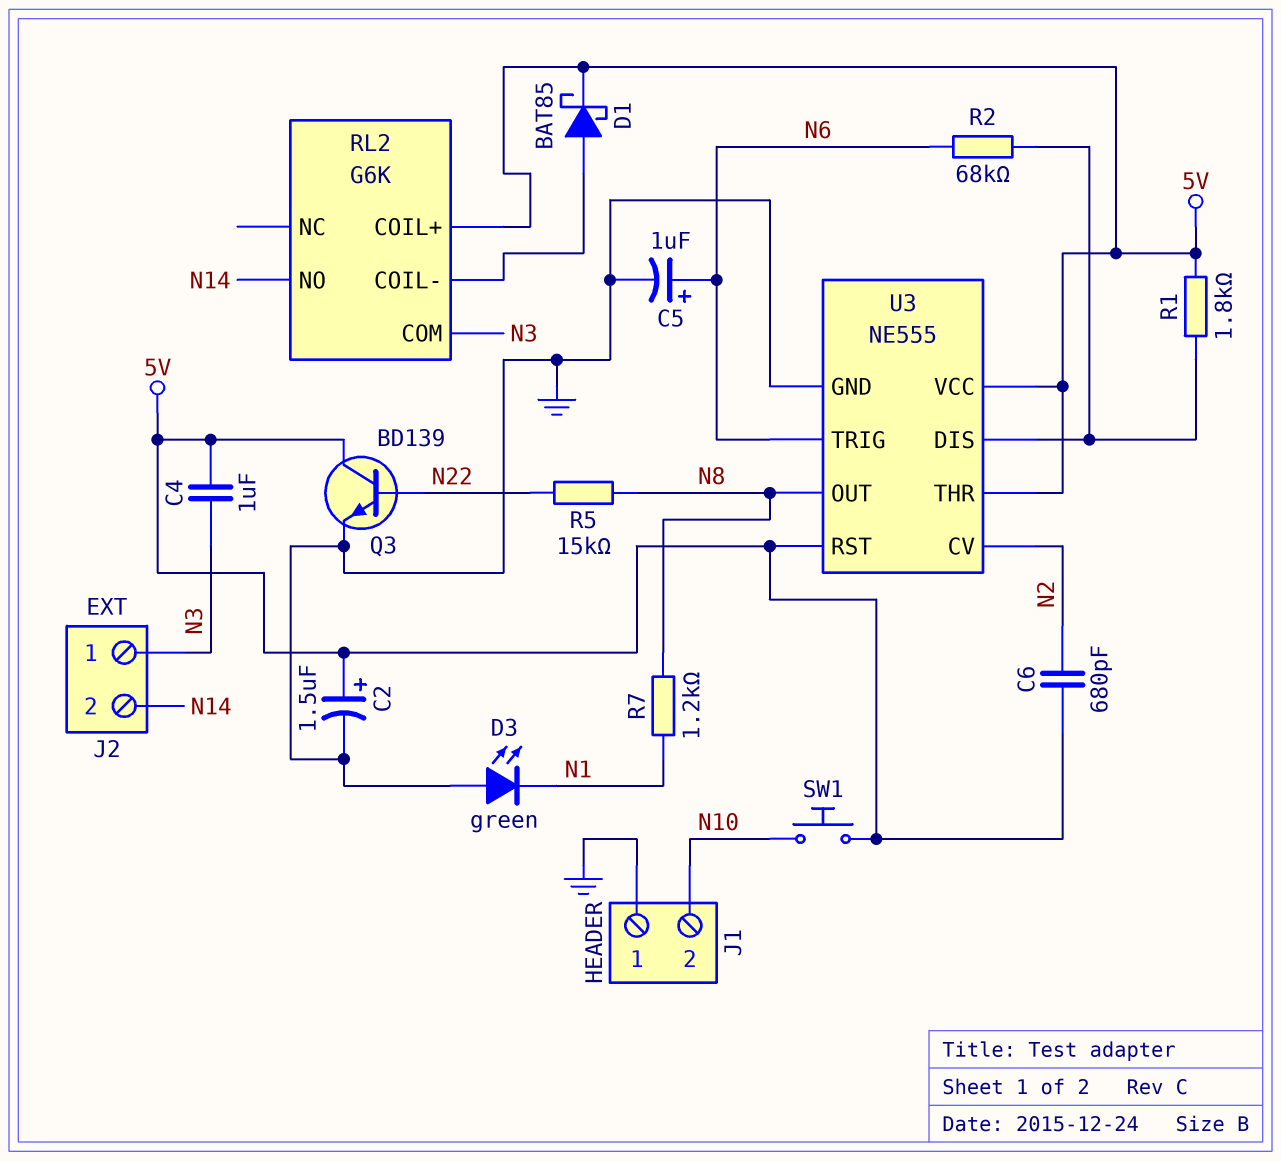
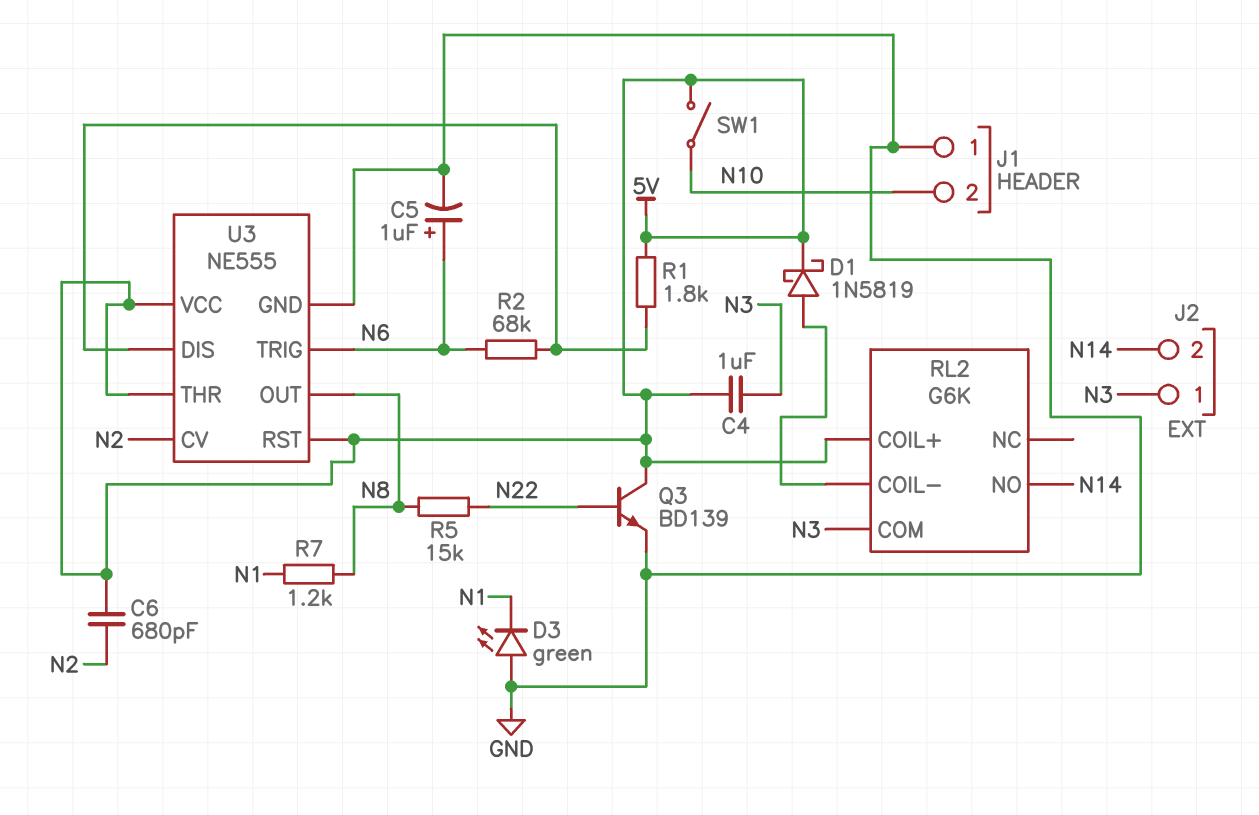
C2: 1.5uF (plus 5V, minus GND) -> none
D1: schottky BAT85 (A RL2/COIL-, K 5V) -> schottky 1N5819 (A RL2/COIL-, K 5V)
SW1: button (5V, N10) -> switch (5V, N10)

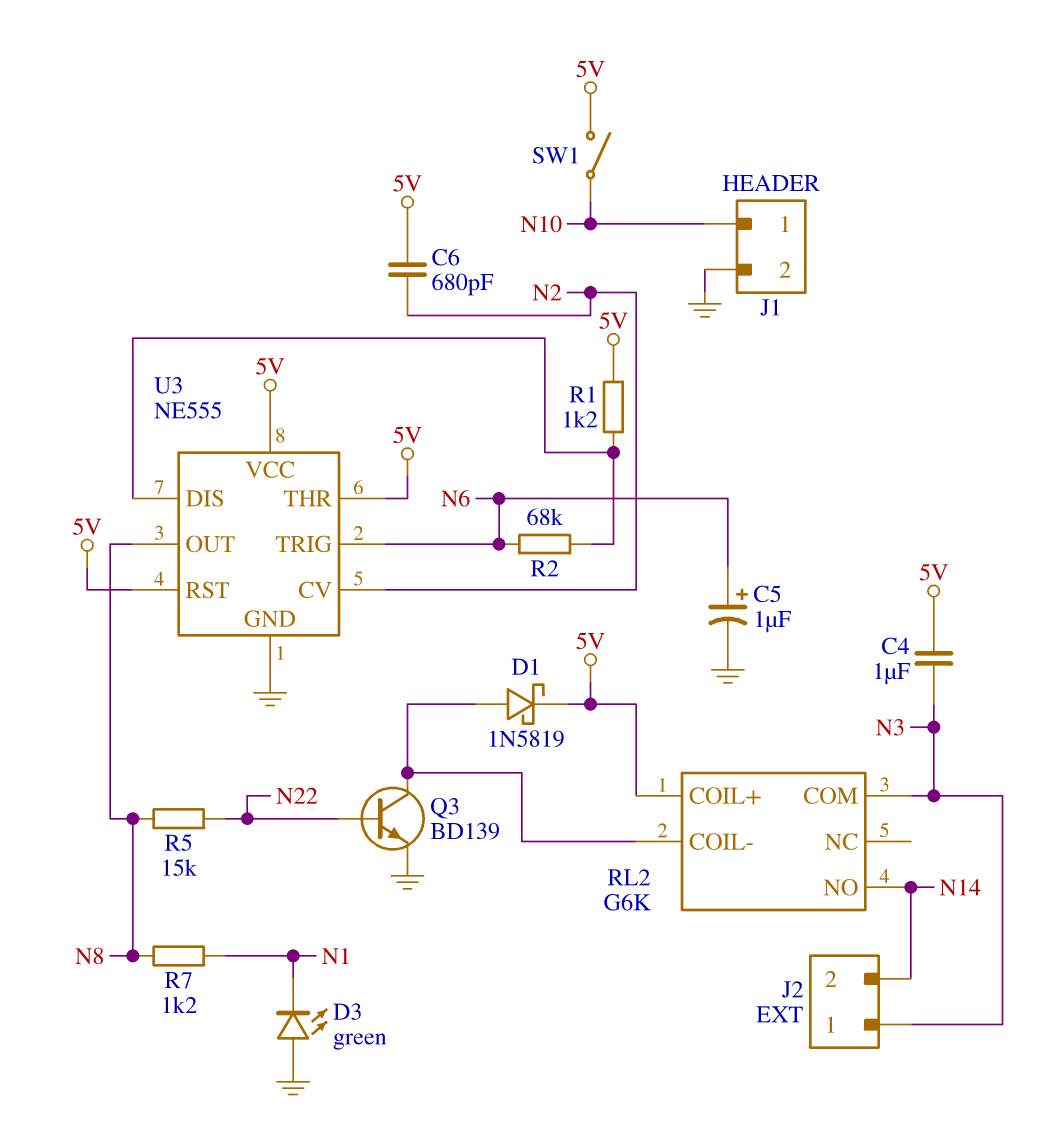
J1 pin 1: GND -> N10
J1 pin 2: N10 -> GND
Q3: NPN BD139 (B N22, C 5V, E GND) -> NPN BD139 (B N22, C RL2/COIL-, E GND)
R1: 1.8k (5V, U3/DIS) -> 1.2k (5V, U3/DIS)

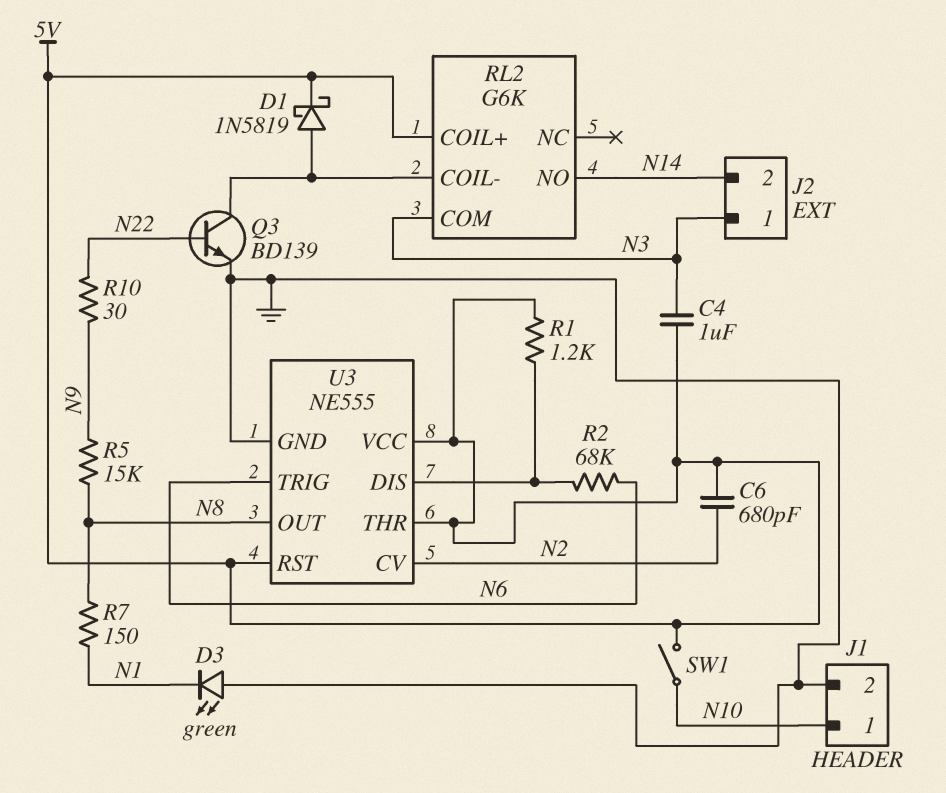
C5: 1uF (plus N6, minus GND) -> none
R5: 15k (N8, N22) -> 15k (N8, N9)
R7: 1.2k (N1, N8) -> 150 (N1, N8)
R10: none -> 30 (N9, N22)

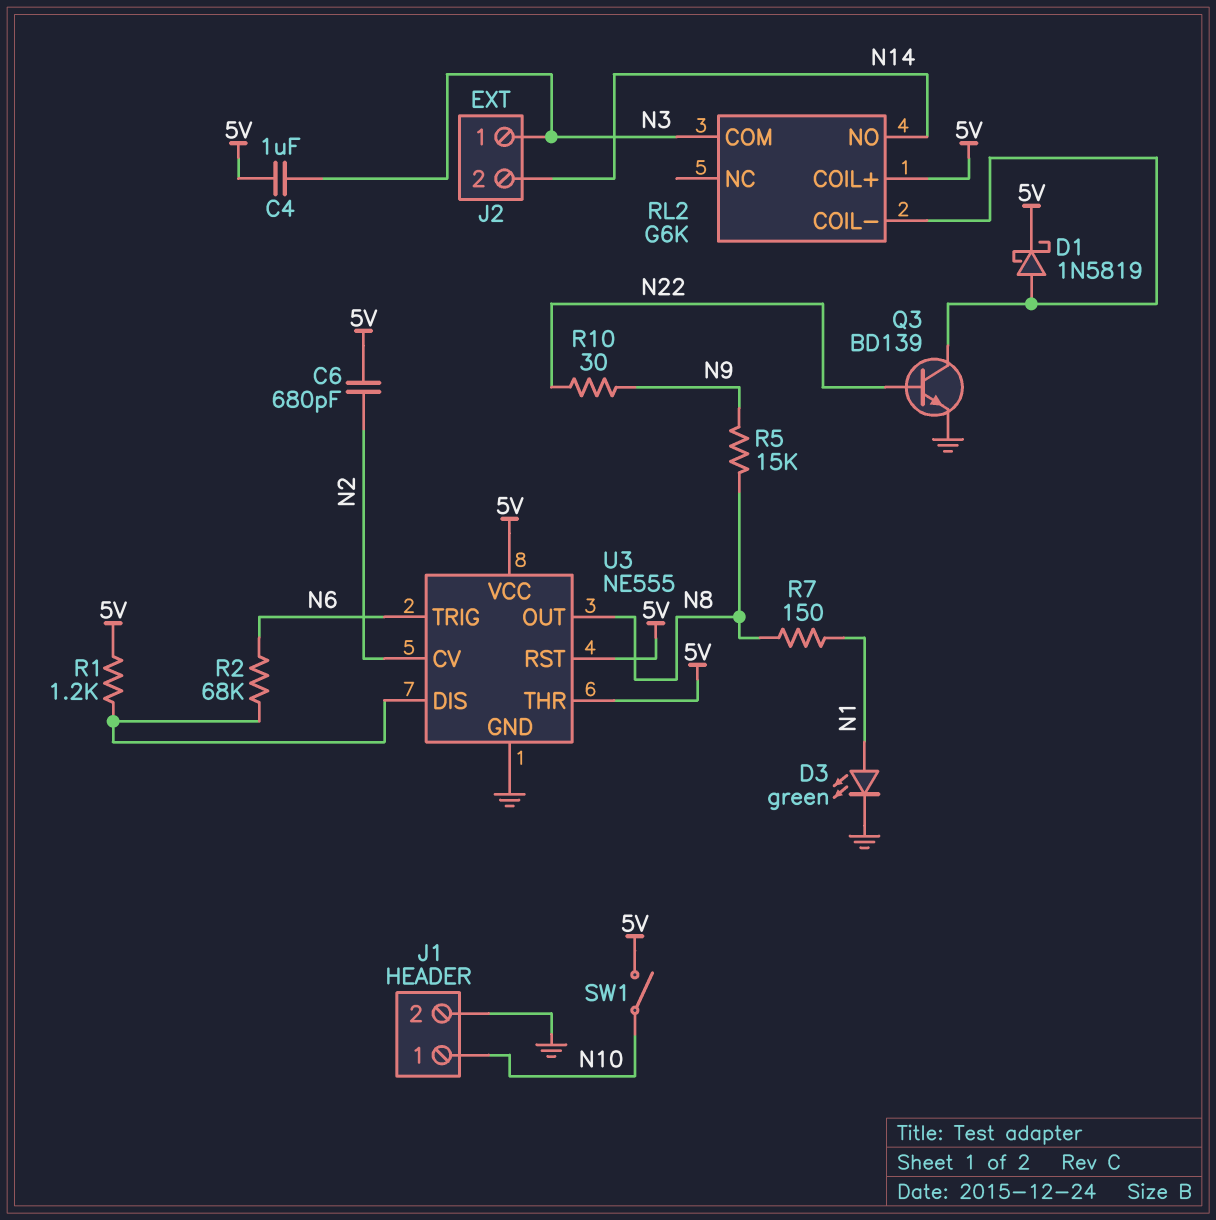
D3: LED green (A GND, K N1) -> LED green (A N1, K GND)

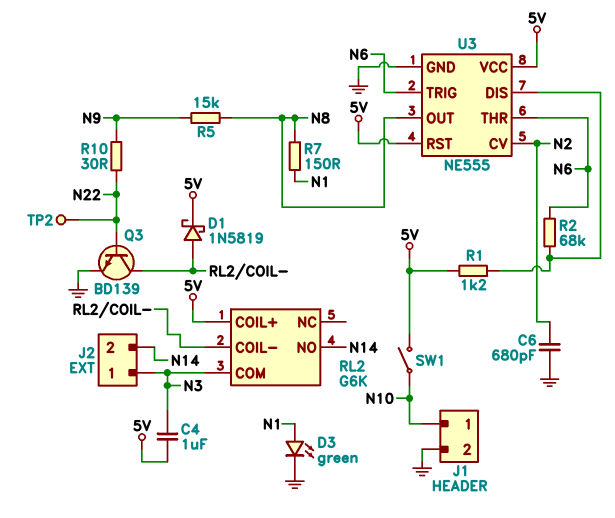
C6: 680pF (5V, N2) -> 680pF (GND, N2)
TP2: none -> test point (N22)
U3 pin THR: 5V -> N6

